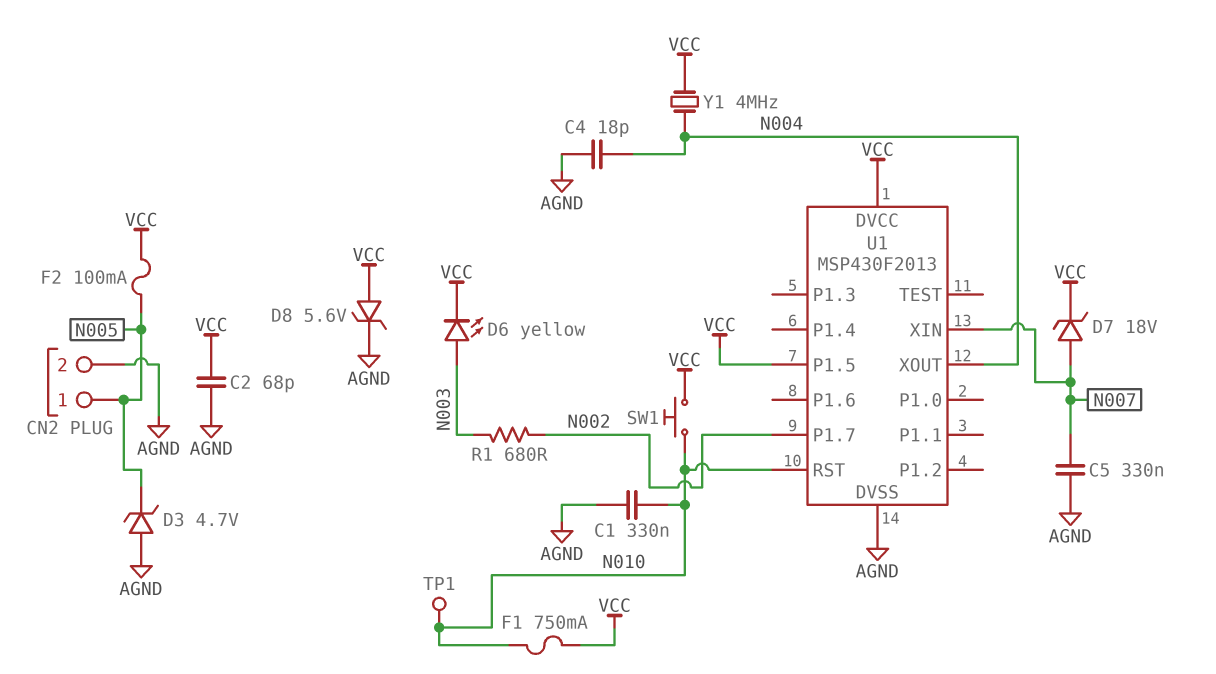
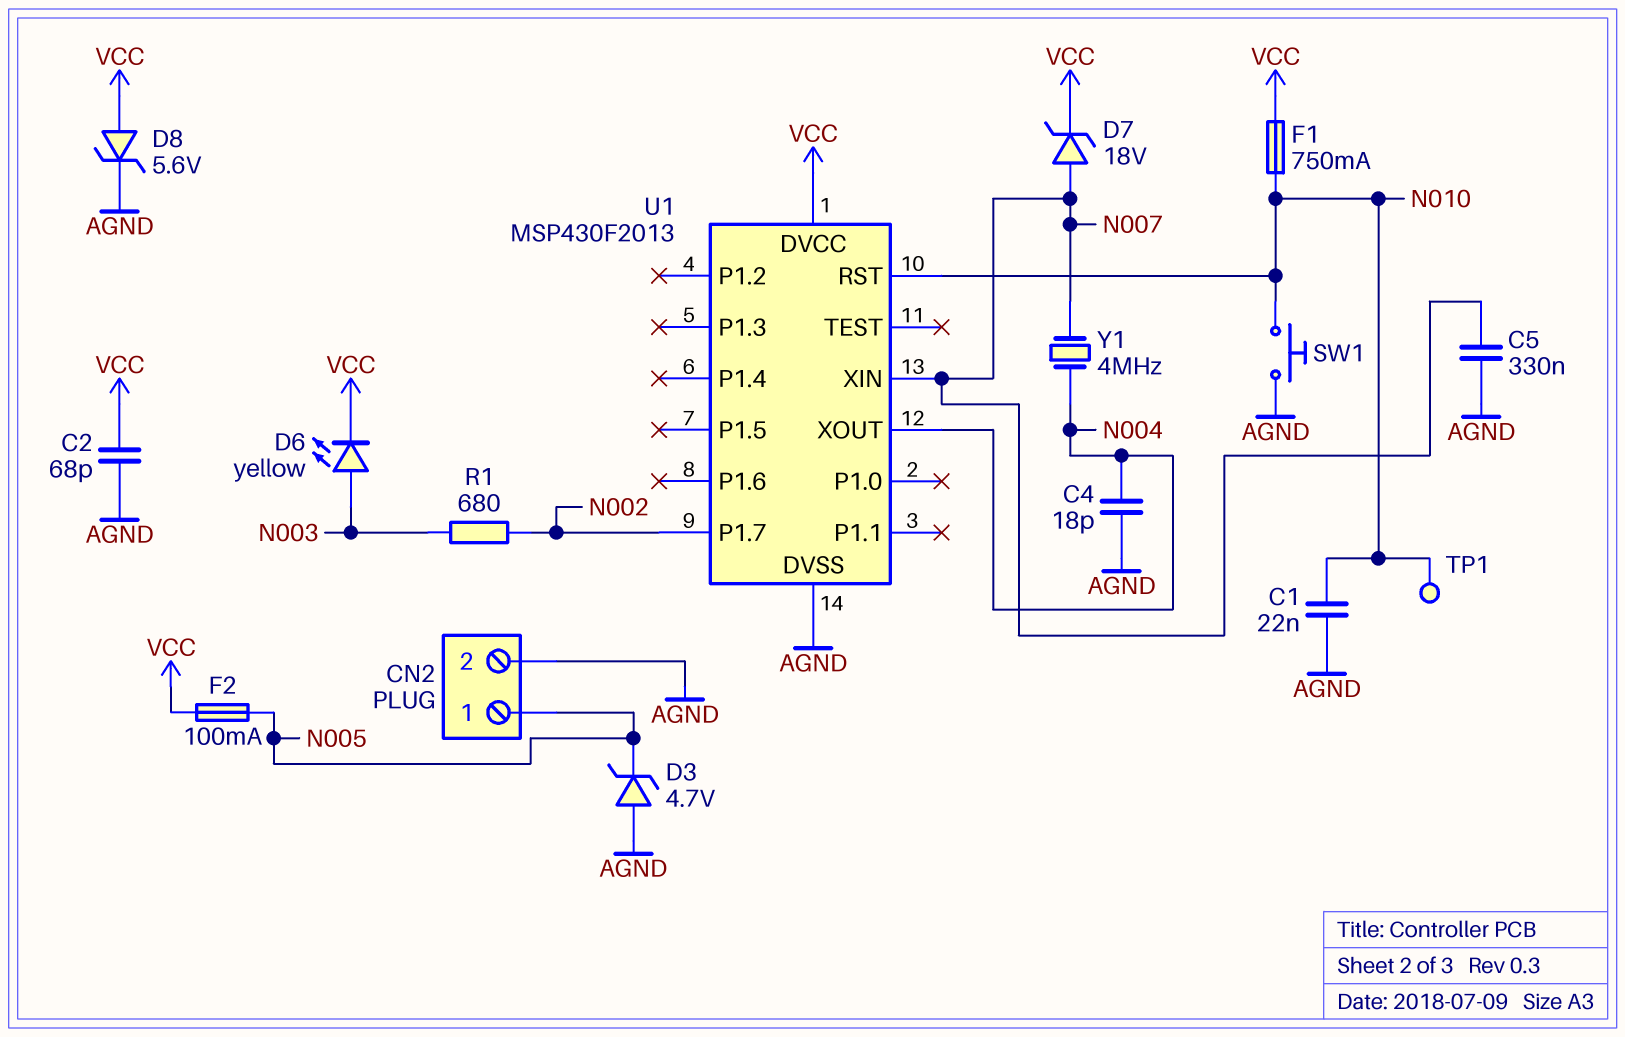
C1: 330nF (AGND, N010) -> 22nF (AGND, N010)
SW1: button (N010, VCC) -> button (AGND, N010)
U1 pin P1.5: VCC -> none
Y1: 4MHz (N004, VCC) -> 4MHz (N004, N007)

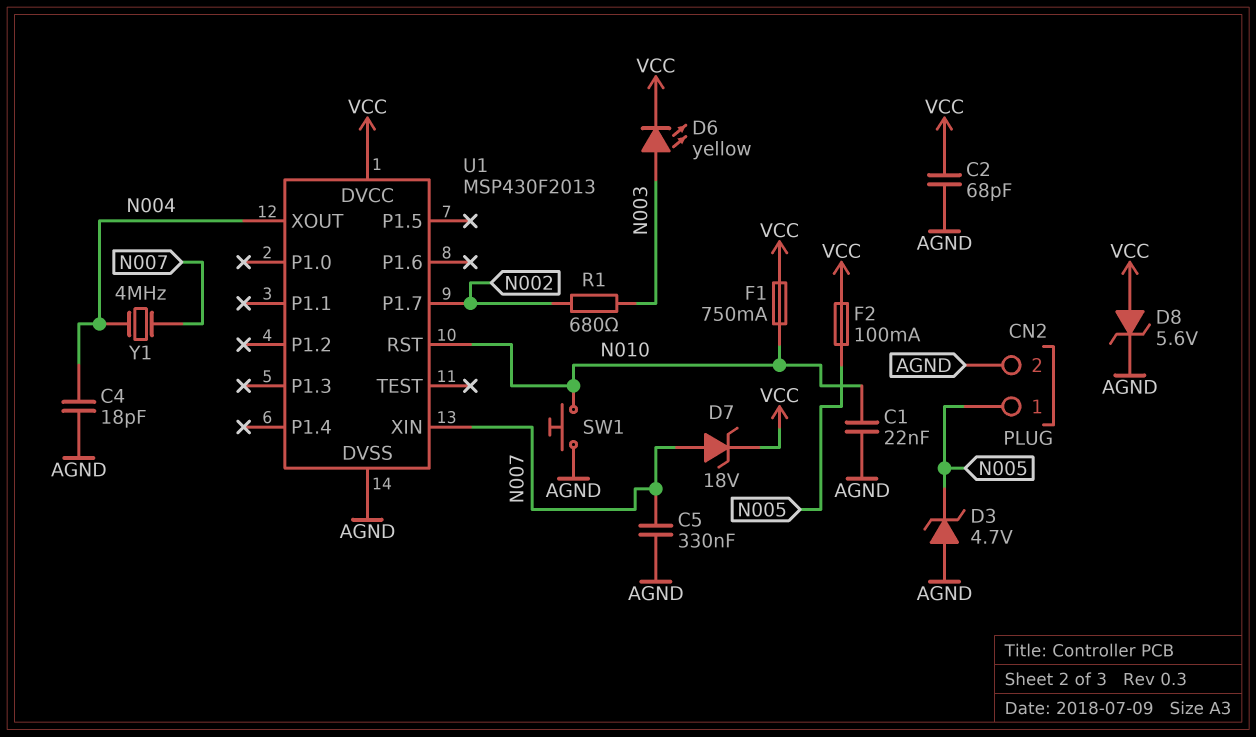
TP1: test point (N010) -> none

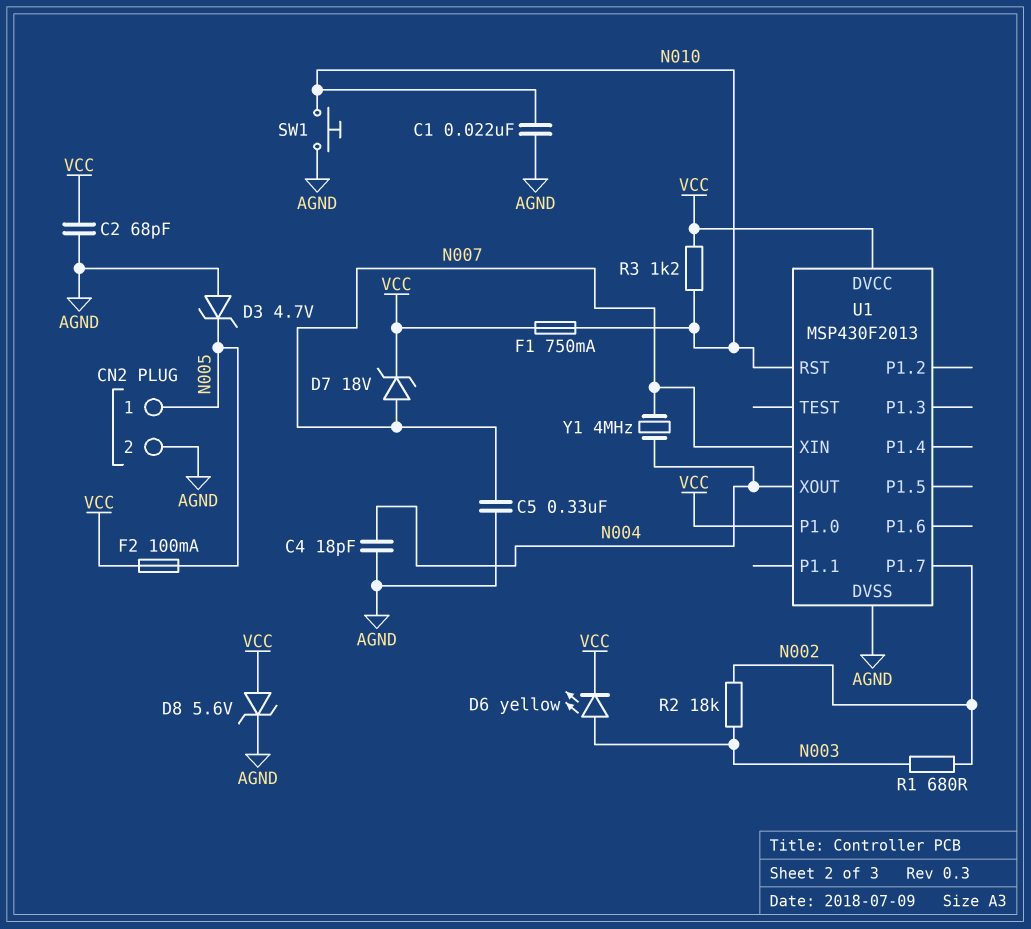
R2: none -> 18k (N002, N003)
R3: none -> 1.2k (N010, VCC)
U1 pin P1.0: none -> VCC

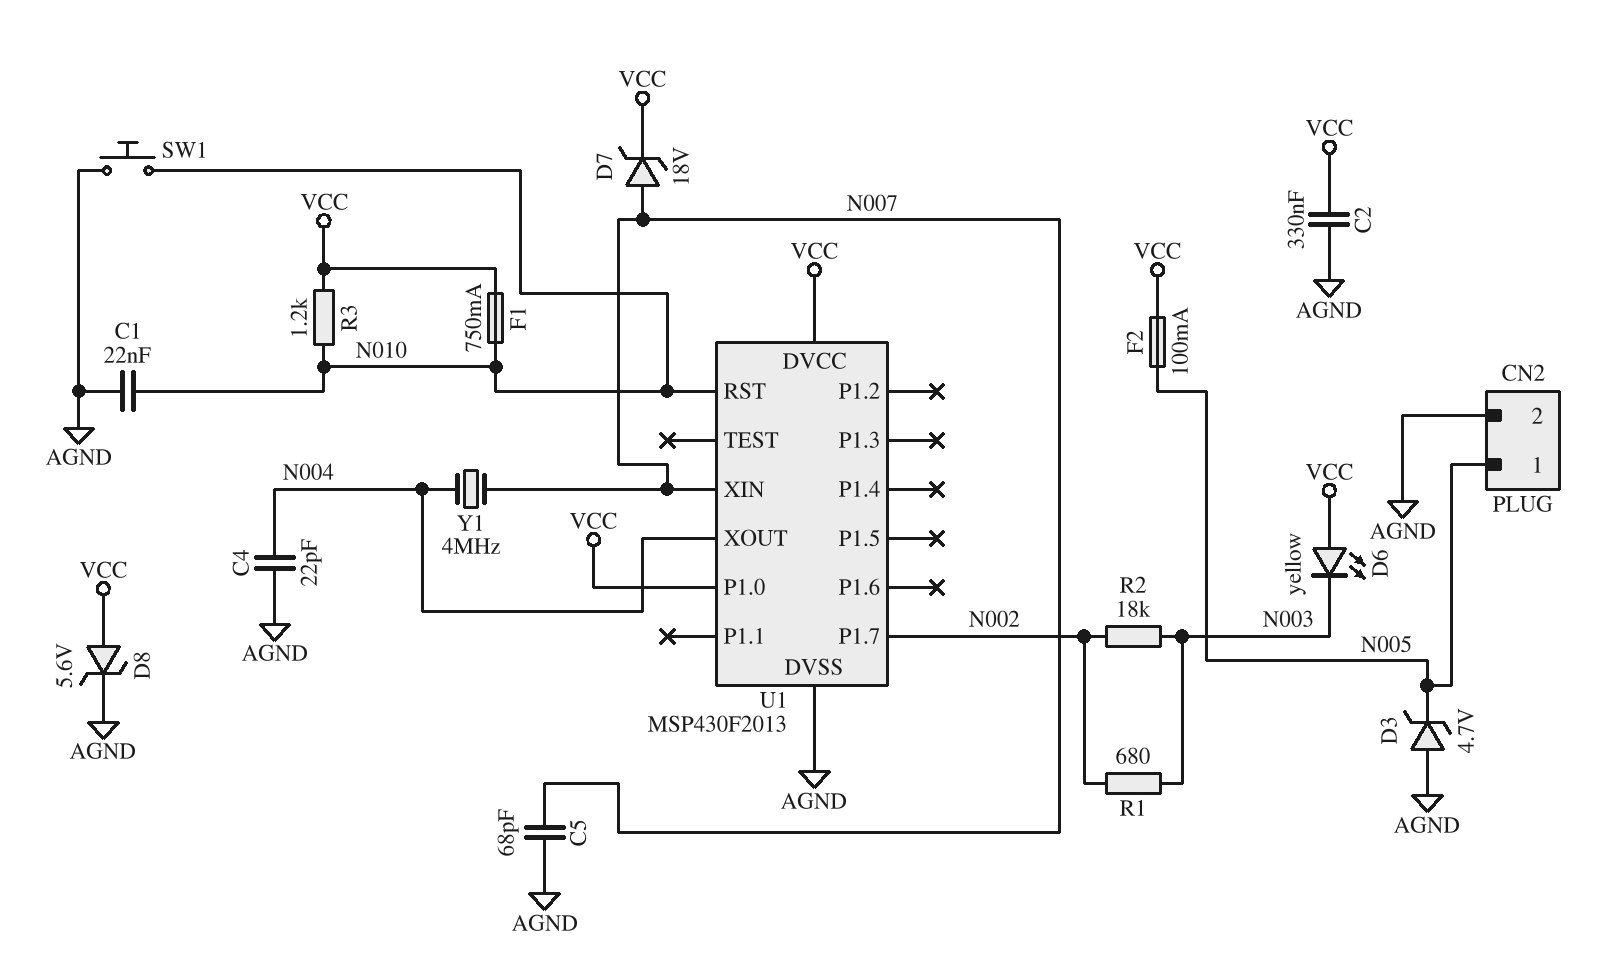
C2: 68pF (AGND, VCC) -> 330nF (AGND, VCC)
C4: 18pF (AGND, N004) -> 22pF (AGND, N004)
C5: 330nF (AGND, N007) -> 68pF (AGND, N007)
D6: LED yellow (A N003, K VCC) -> LED yellow (A VCC, K N003)

